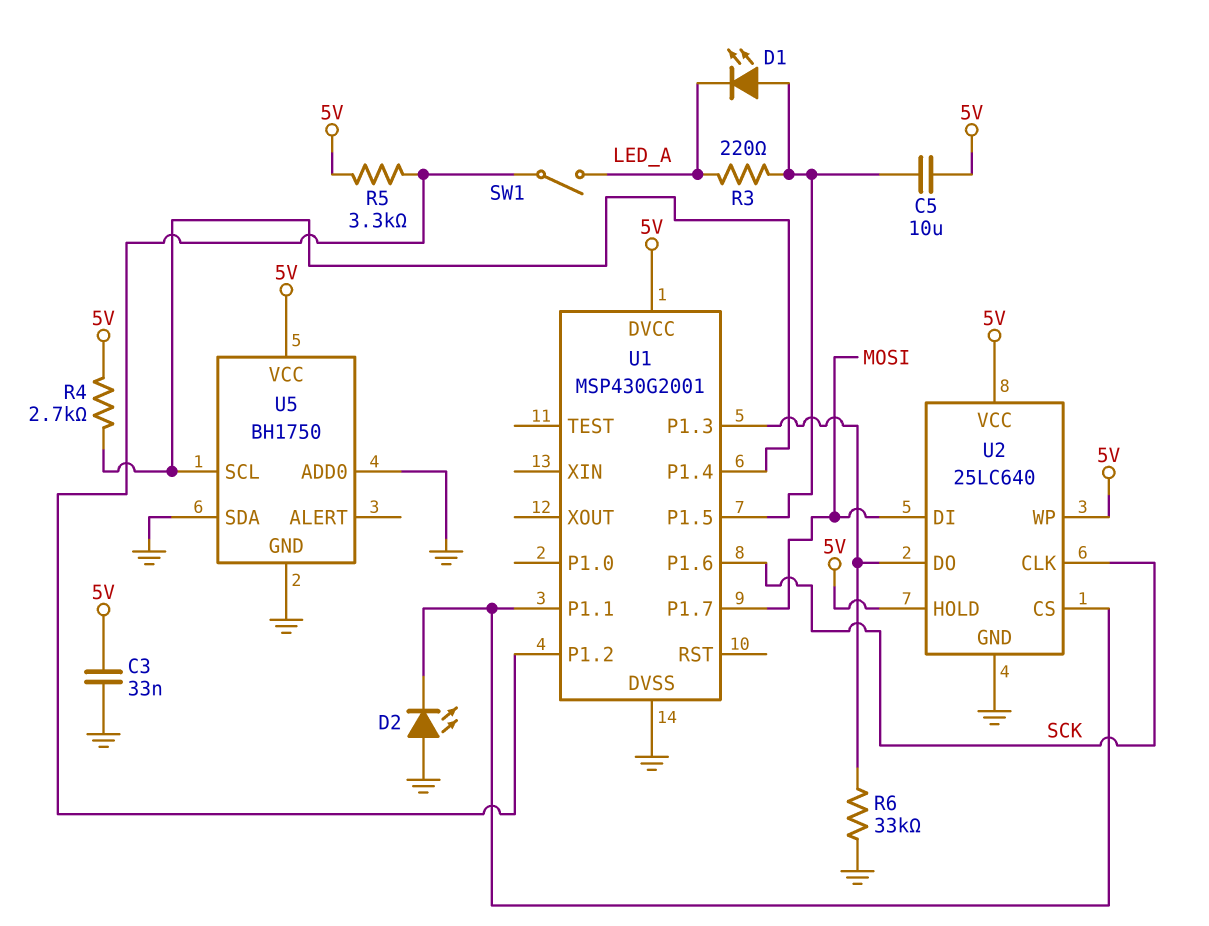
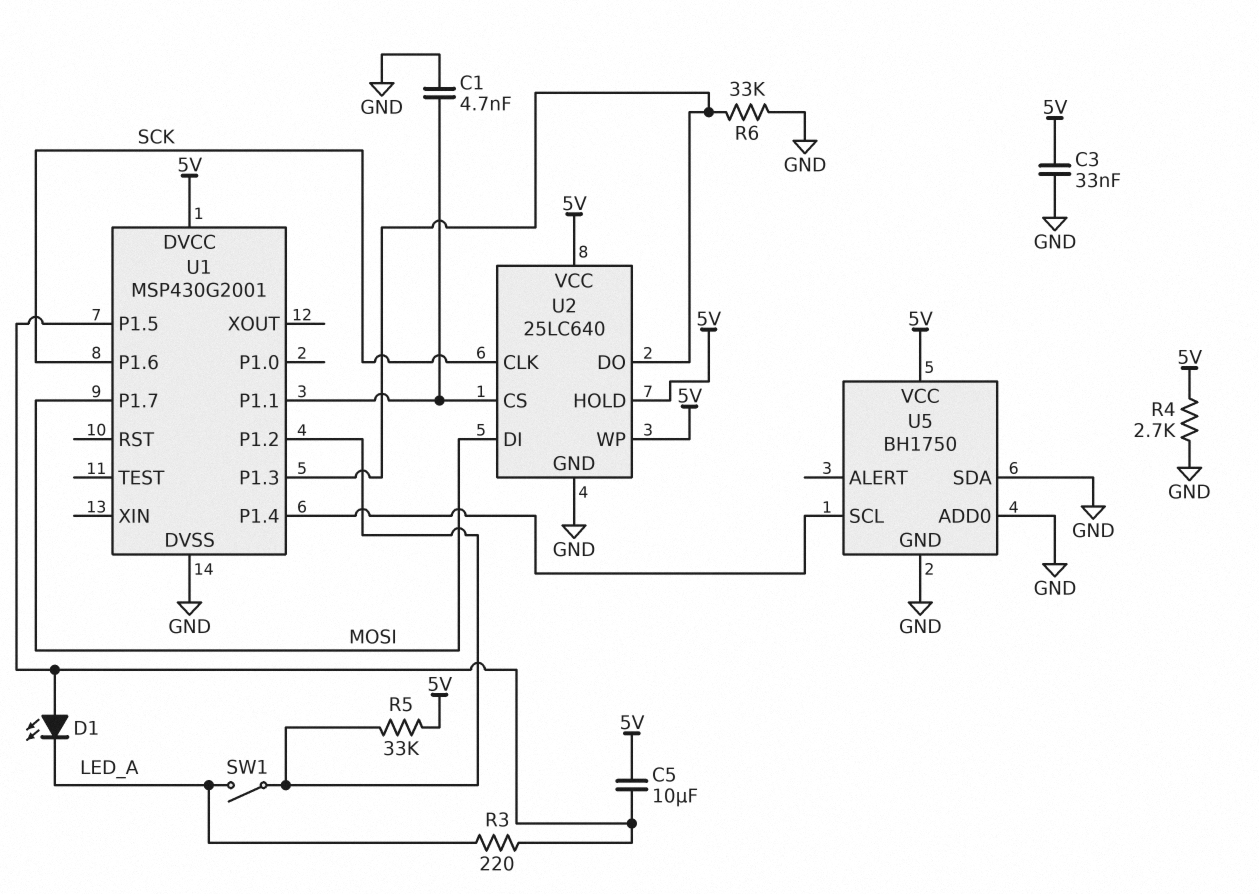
C1: none -> 4.7nF (GND, U1/P1.1)
D2: LED (A GND, K U1/P1.1) -> none
R4: 2.7k (5V, U1/P1.4) -> 2.7k (5V, GND)
R5: 3.3k (5V, U1/P1.2) -> 33k (5V, U1/P1.2)

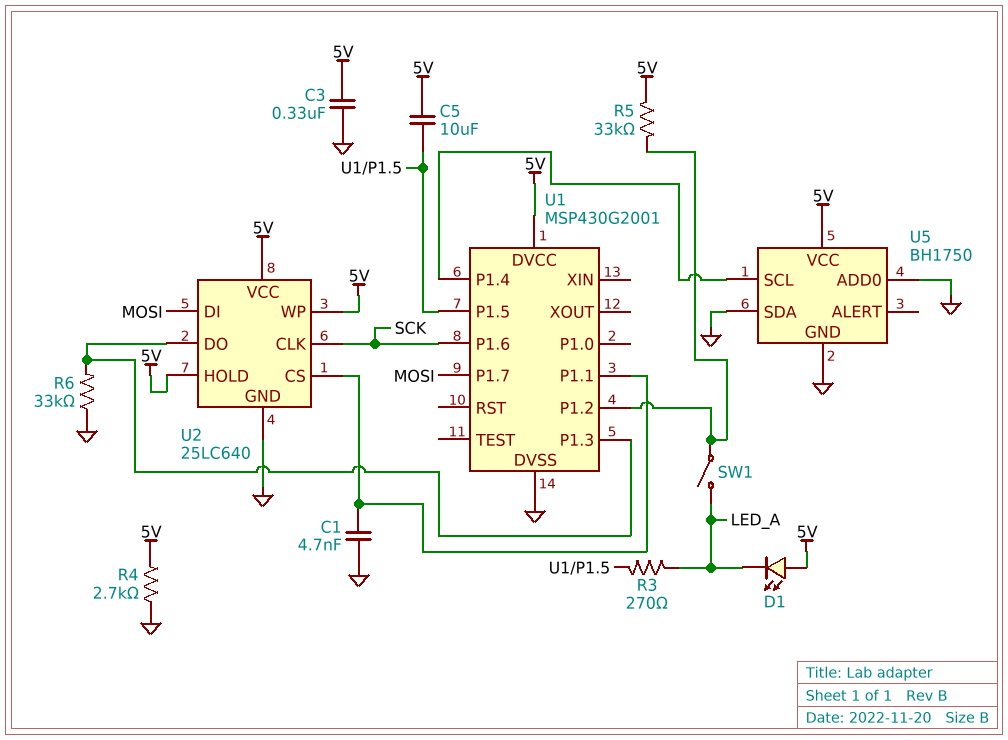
C3: 33nF (5V, GND) -> 330nF (5V, GND)
D1: LED (A U1/P1.5, K LED_A) -> LED (A 5V, K LED_A)
R3: 220 (LED_A, U1/P1.5) -> 270 (LED_A, U1/P1.5)

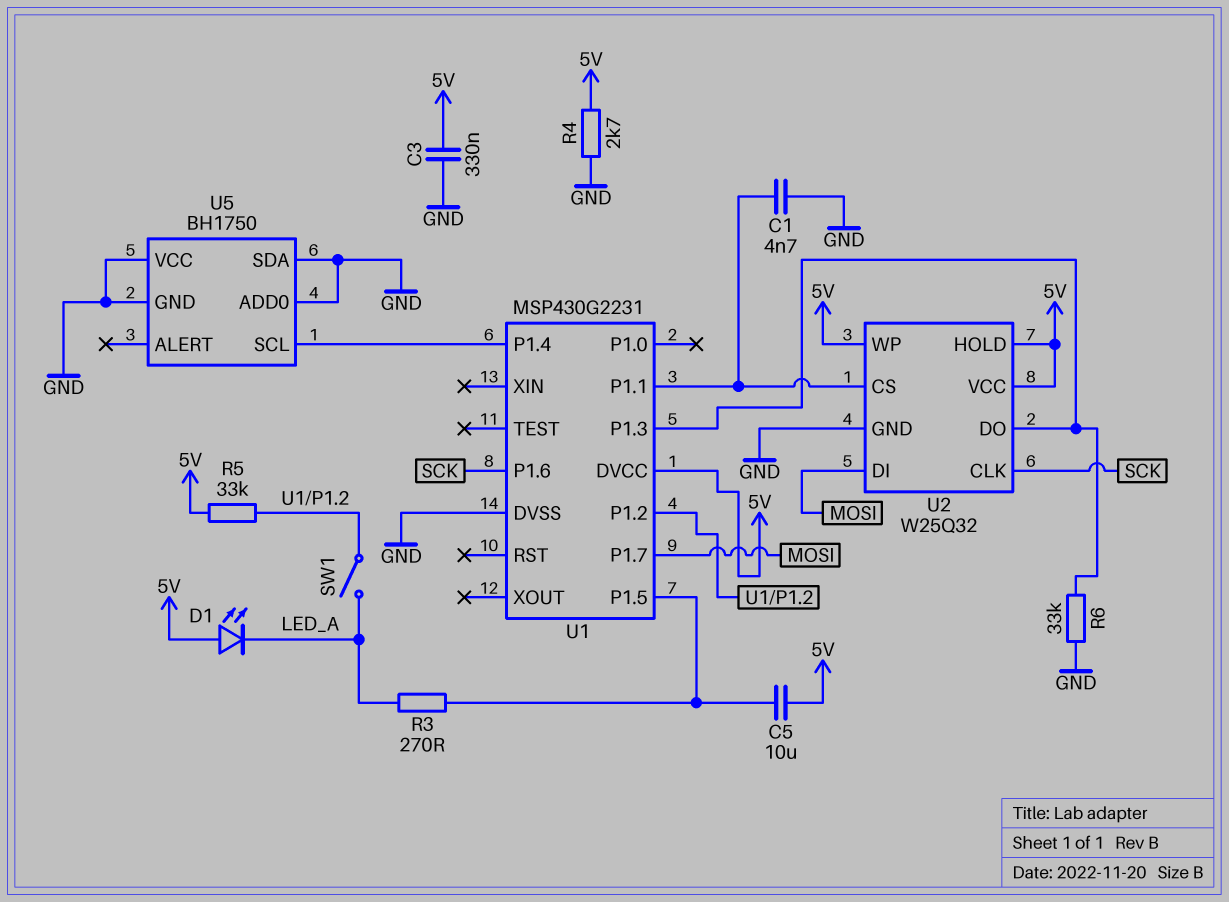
U1: MSP430G2001 -> MSP430G2231
U2: 25LC640 -> W25Q32
U5 pin VCC: 5V -> GND

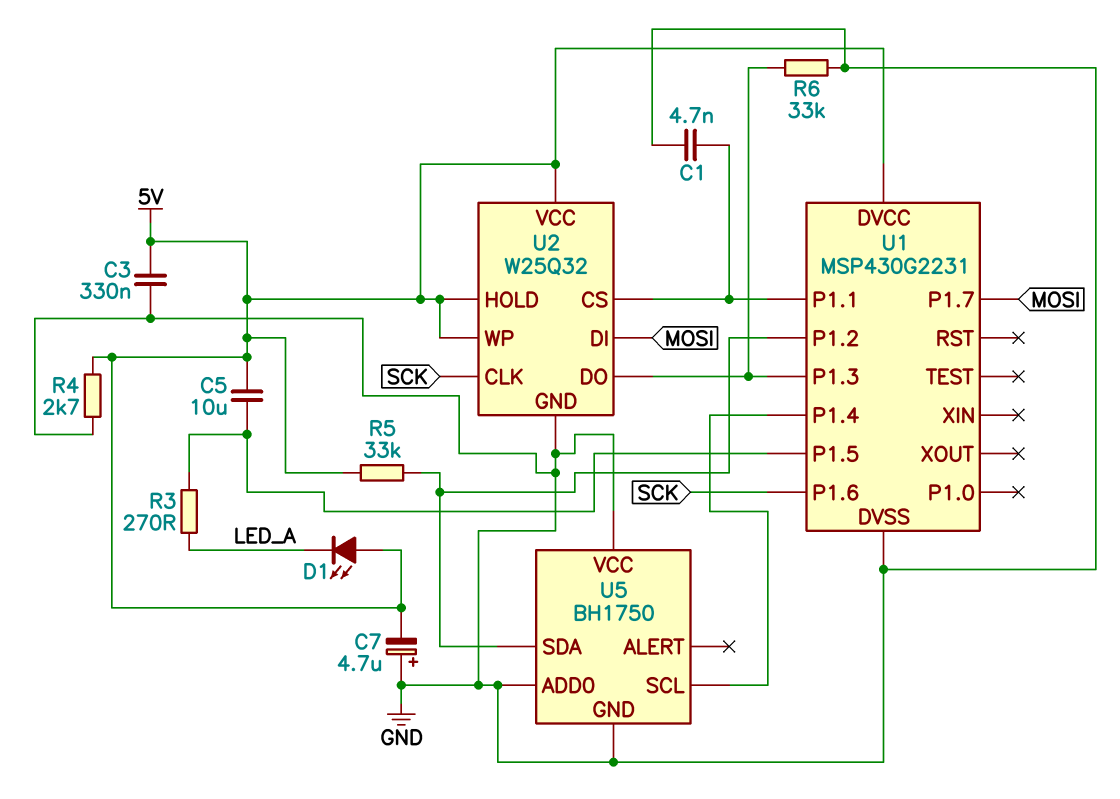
C7: none -> 4.7uF (plus GND, minus 5V)
SW1: switch (LED_A, U1/P1.2) -> none
U5 pin SDA: GND -> U1/P1.2

